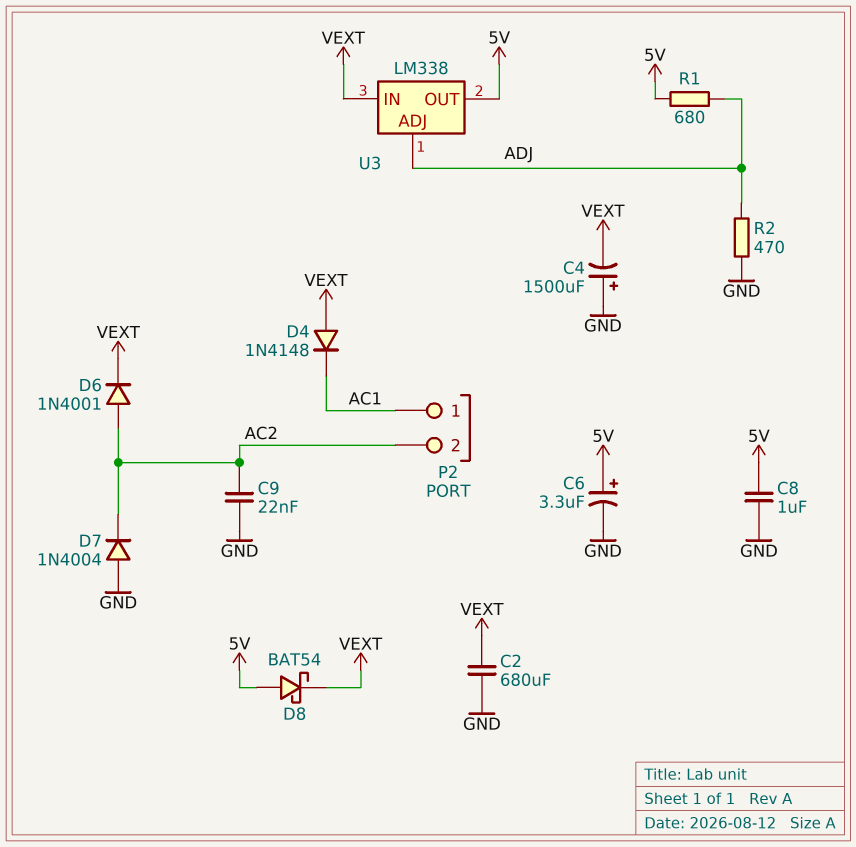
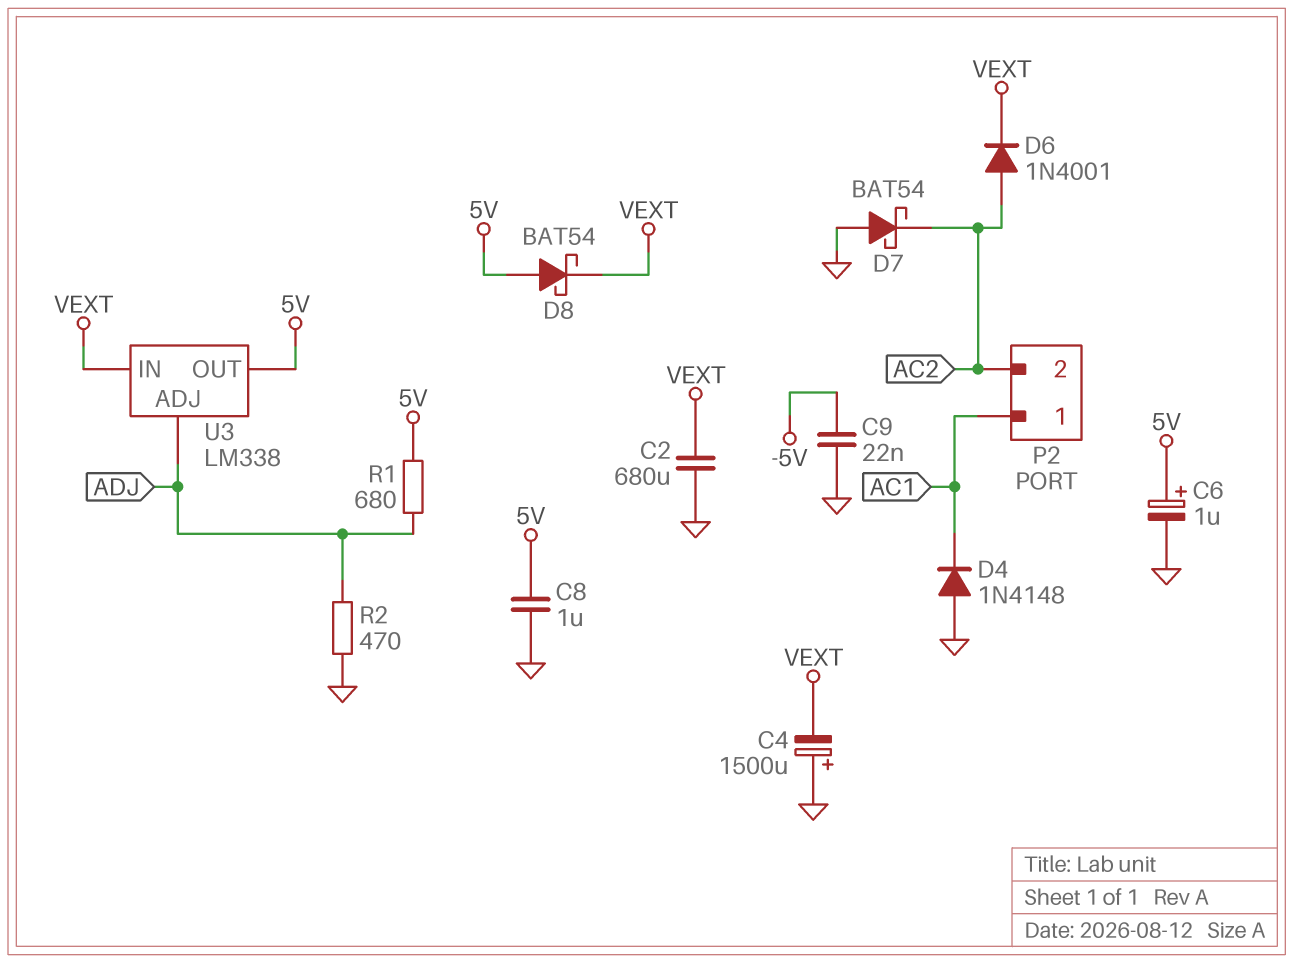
C6: 3.3uF (plus 5V, minus GND) -> 1uF (plus 5V, minus GND)
C9: 22nF (AC2, GND) -> 22nF (-5V, GND)
D4: diode 1N4148 (A VEXT, K AC1) -> diode 1N4148 (A GND, K AC1)
D7: diode 1N4004 (A GND, K AC2) -> schottky BAT54 (A GND, K AC2)

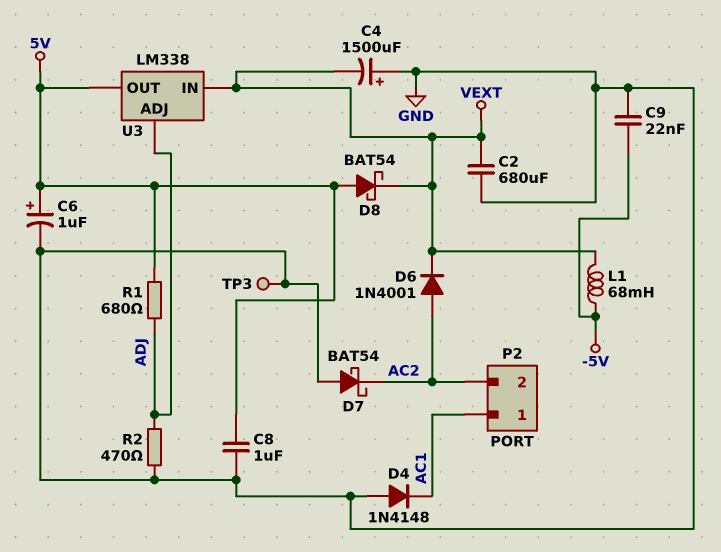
L1: none -> 68mH (-5V, VEXT)
TP3: none -> test point (GND)

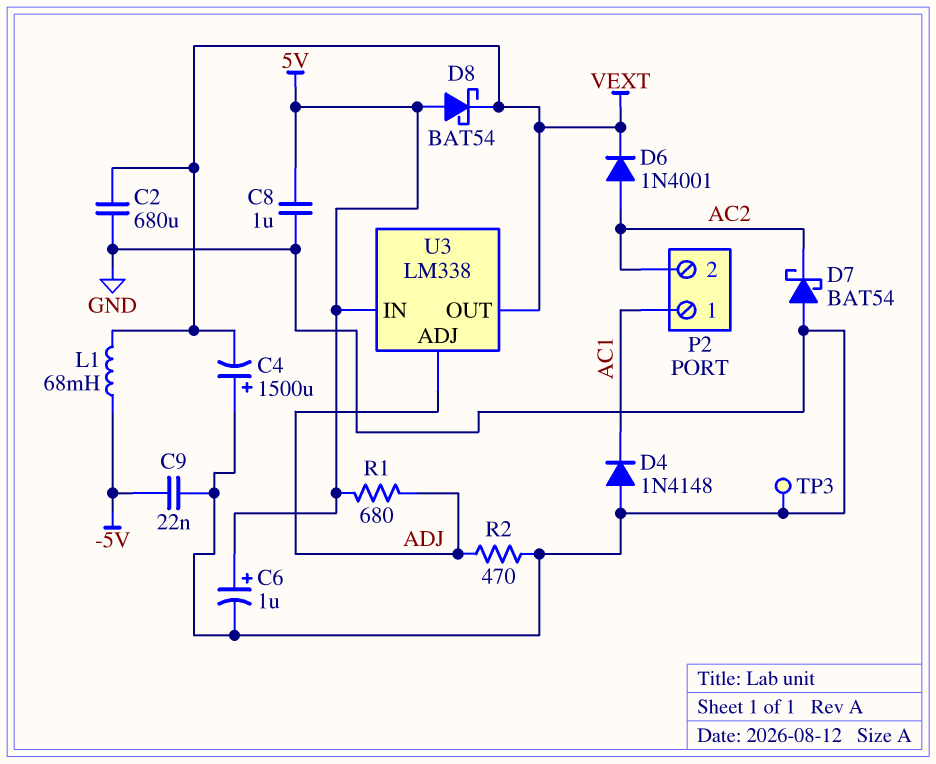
U3 pin IN: VEXT -> 5V
U3 pin OUT: 5V -> VEXT

